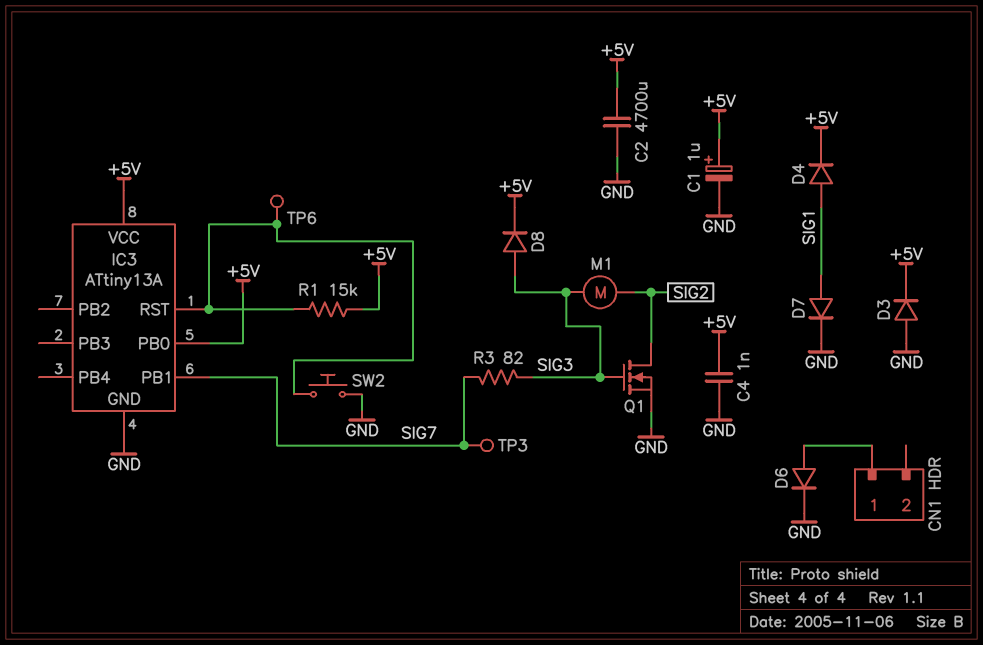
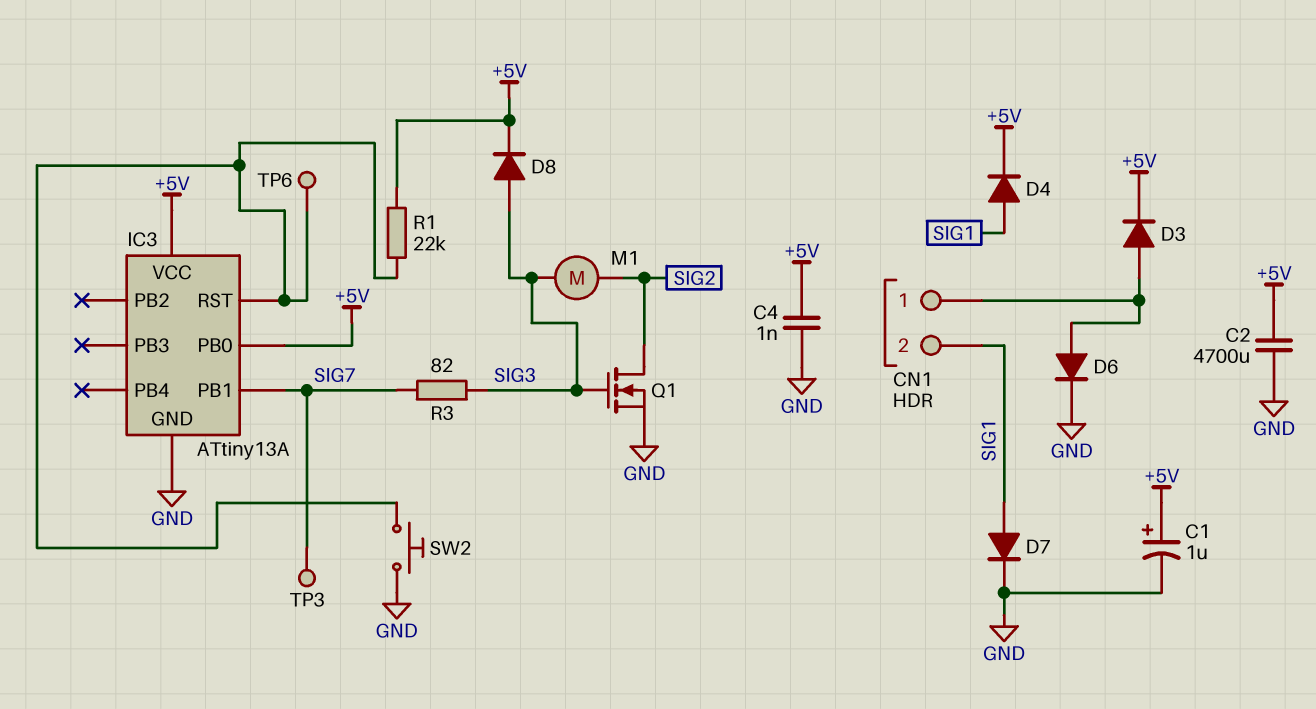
CN1 pin 2: none -> SIG1
D3: diode (A GND, K +5V) -> diode (A CN1/1, K +5V)
R1: 15k (+5V, IC3/RST) -> 22k (+5V, IC3/RST)

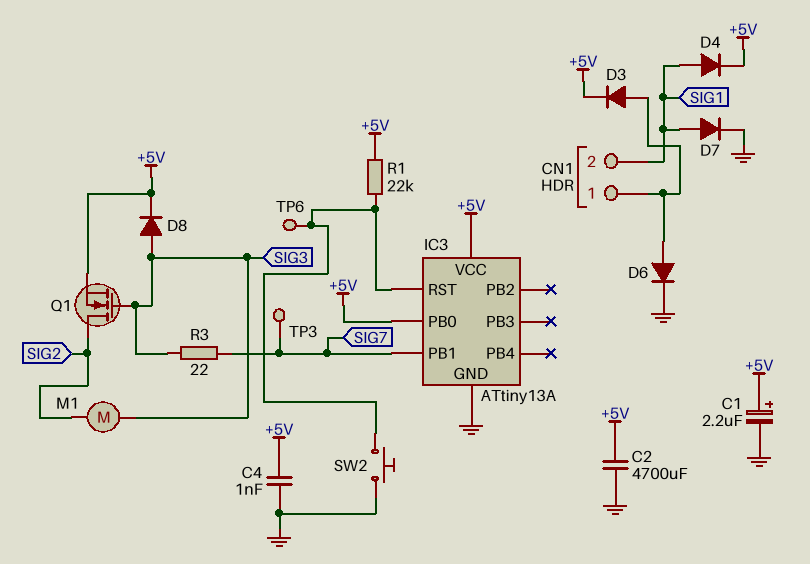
C1: 1uF (plus +5V, minus GND) -> 2.2uF (plus +5V, minus GND)
Q1: NMOS (G SIG3, D SIG2, S GND) -> NMOS (G SIG3, D SIG2, S +5V)
R3: 82 (SIG3, SIG7) -> 22 (SIG3, SIG7)

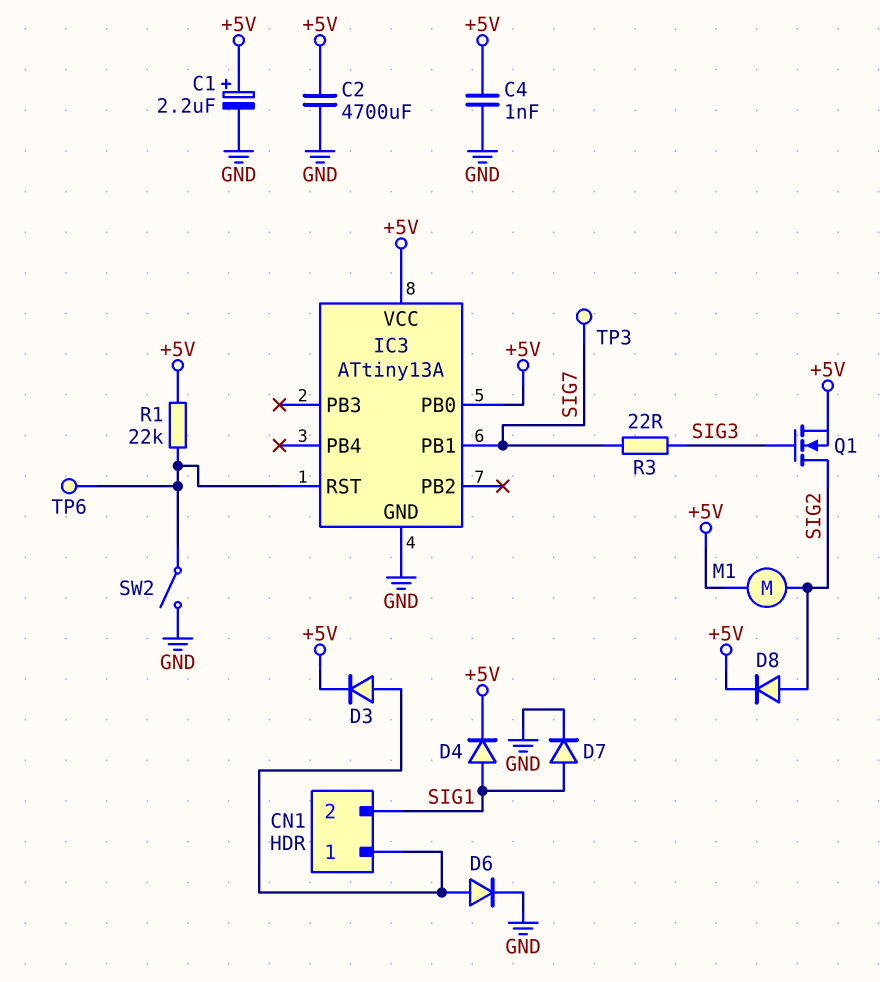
D8: diode (A SIG3, K +5V) -> diode (A SIG2, K +5V)
M1: motor (SIG2, SIG3) -> motor (+5V, SIG2)
SW2: button (GND, IC3/RST) -> switch (GND, IC3/RST)

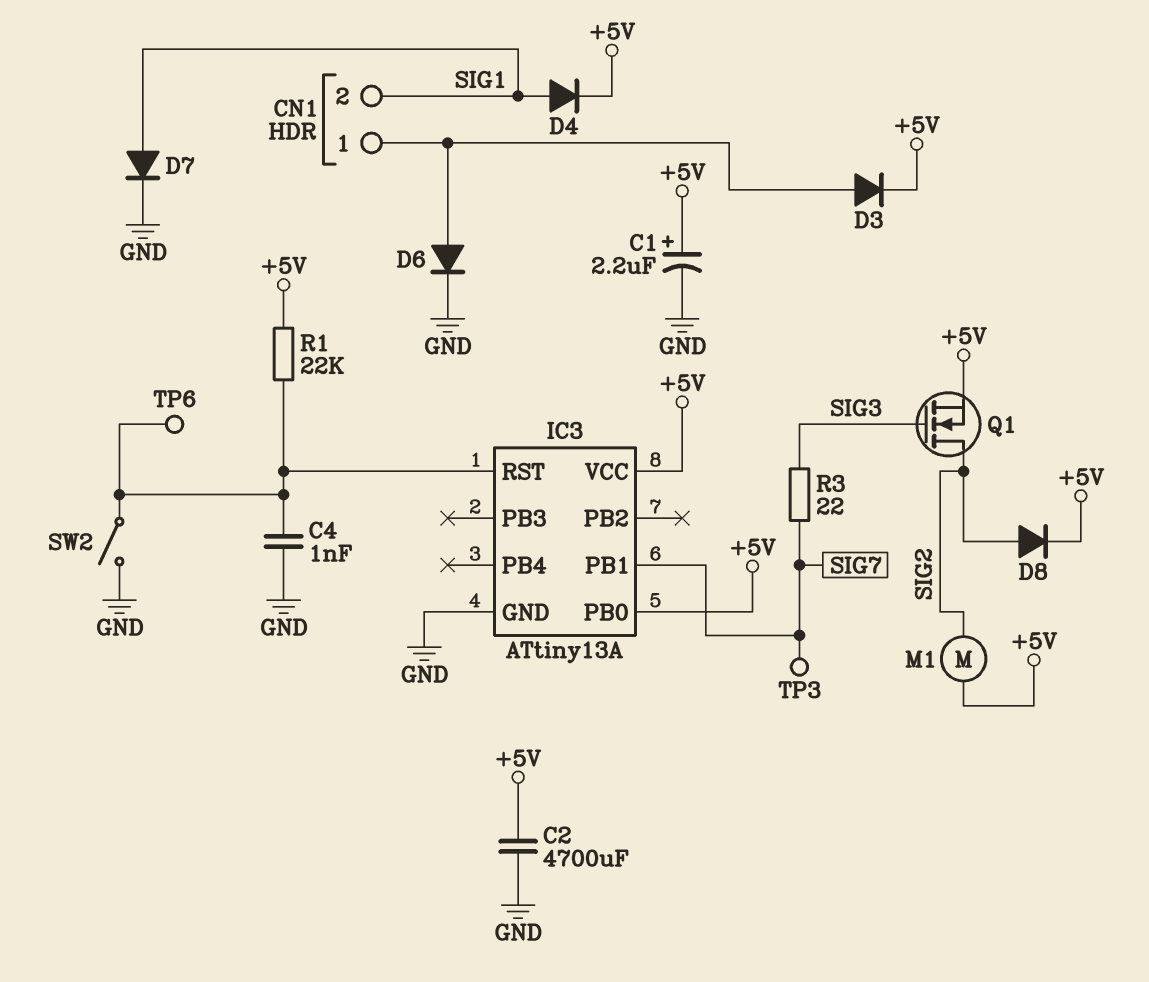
C4: 1nF (+5V, GND) -> 1nF (GND, IC3/RST)

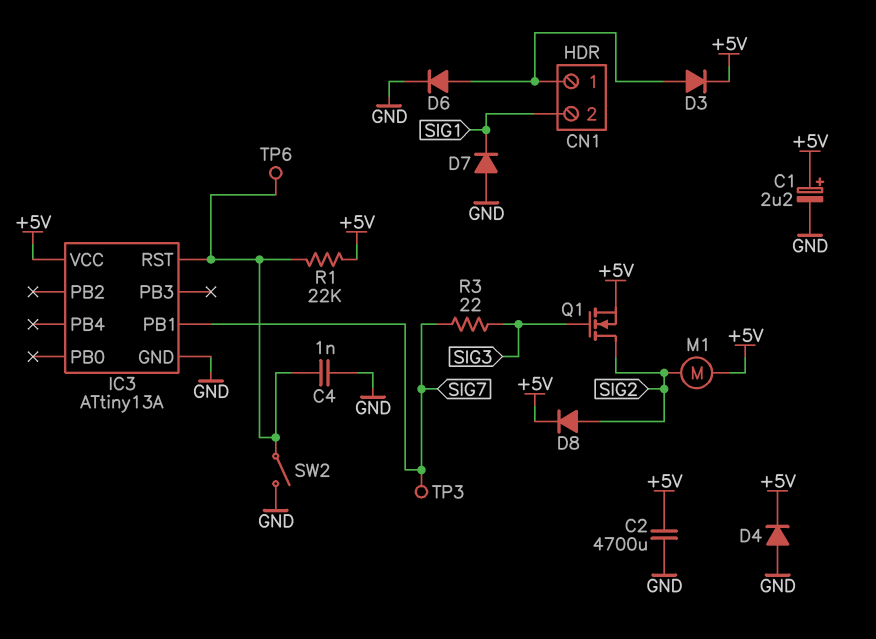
D4: diode (A SIG1, K +5V) -> diode (A GND, K +5V)
D7: diode (A SIG1, K GND) -> diode (A GND, K SIG1)
IC3 pin PB0: +5V -> none

